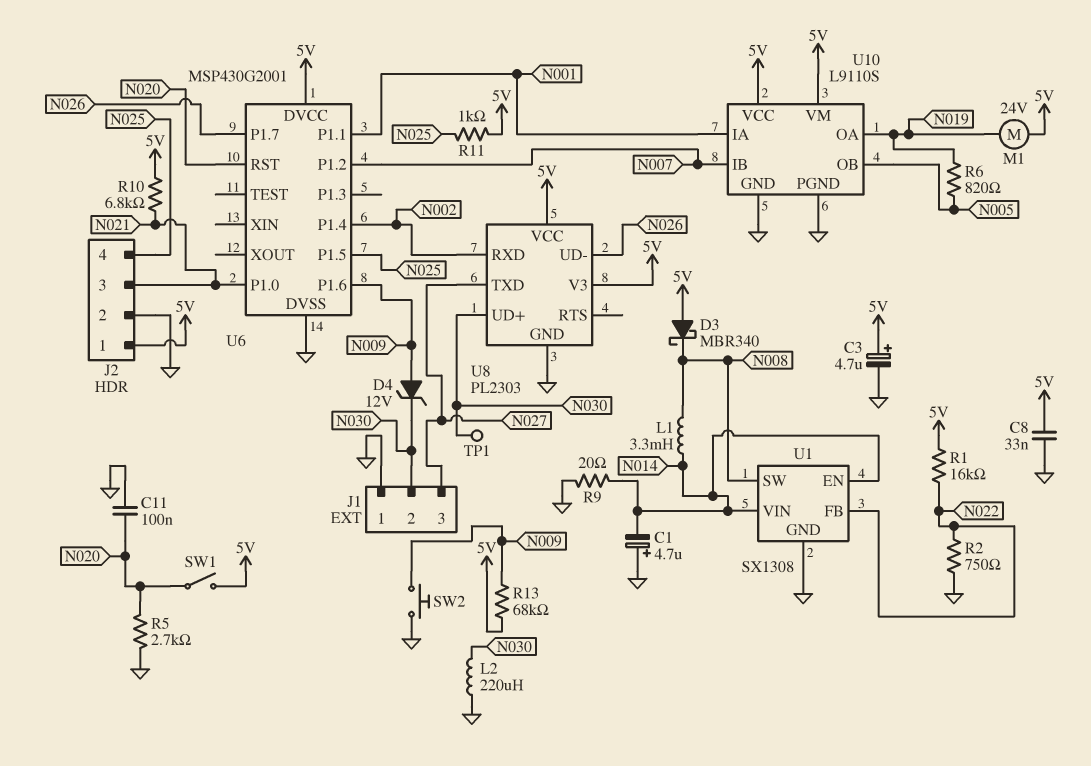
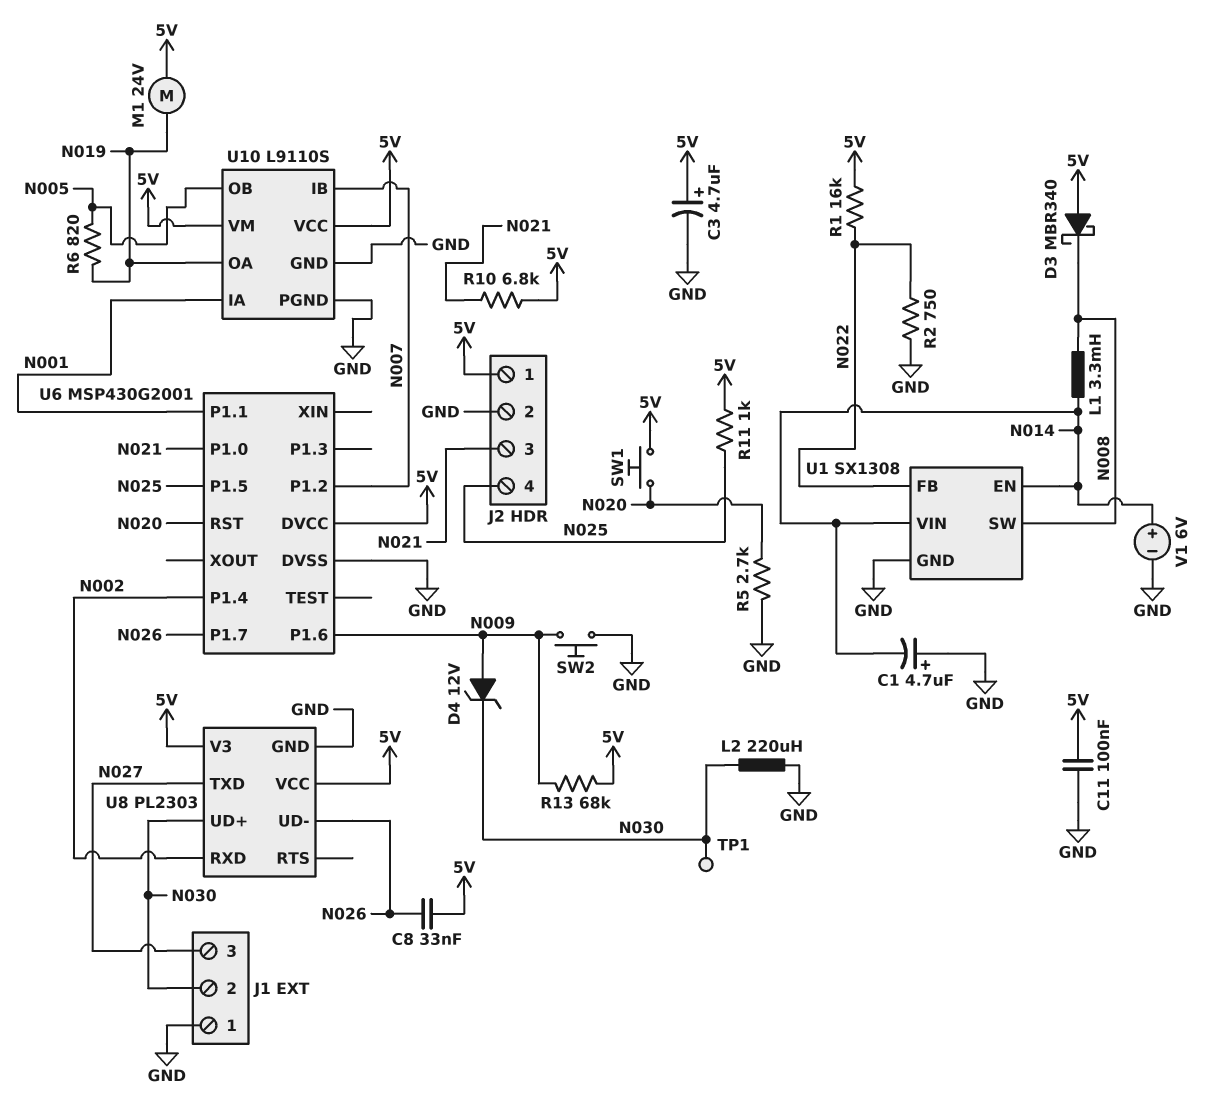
C8: 33nF (5V, GND) -> 33nF (5V, N026)
C11: 100nF (GND, N020) -> 100nF (5V, GND)
R9: 20 (GND, N014) -> none
SW1: switch (5V, N020) -> button (5V, N020)
V1: none -> 6V (plus N014, minus GND)

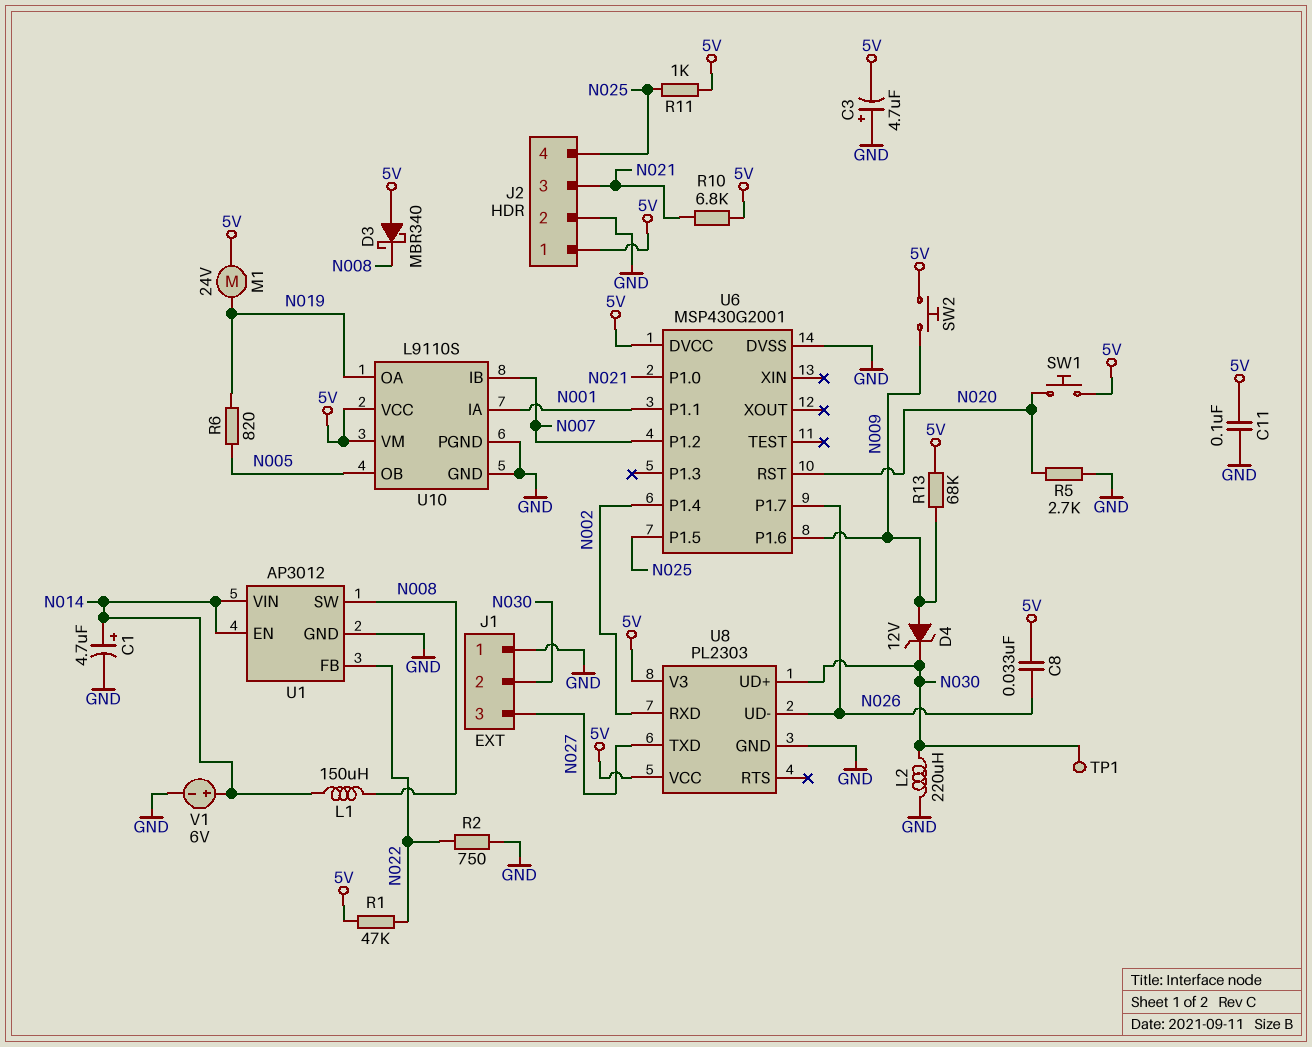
C1: 4.7uF (plus GND, minus N014) -> 4.7uF (plus N014, minus GND)
C3: 4.7uF (plus 5V, minus GND) -> 4.7uF (plus GND, minus 5V)
L1: 3.3mH (N008, N014) -> 150uH (N008, N014)
R1: 16k (5V, N022) -> 47k (5V, N022)
SW2: button (GND, N009) -> button (5V, N009)
U1: SX1308 -> AP3012

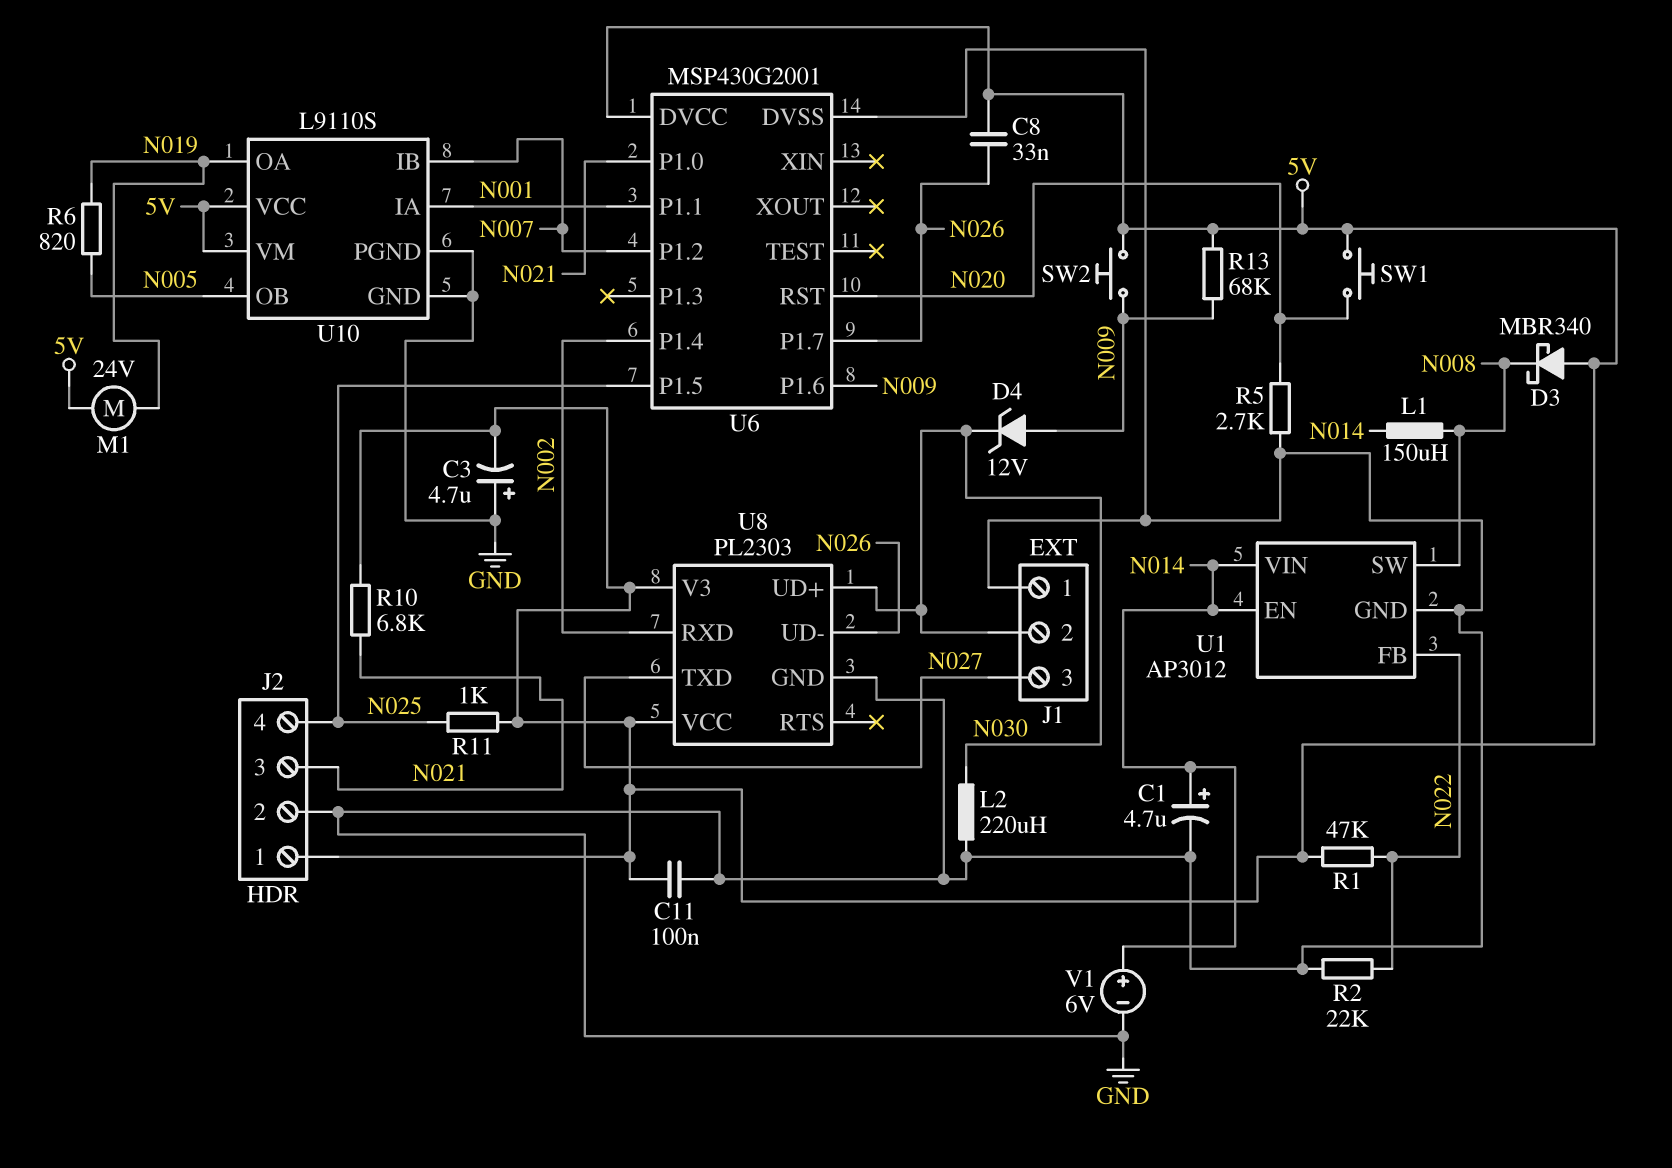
R2: 750 (GND, N022) -> 22k (GND, N022)
TP1: test point (N030) -> none

